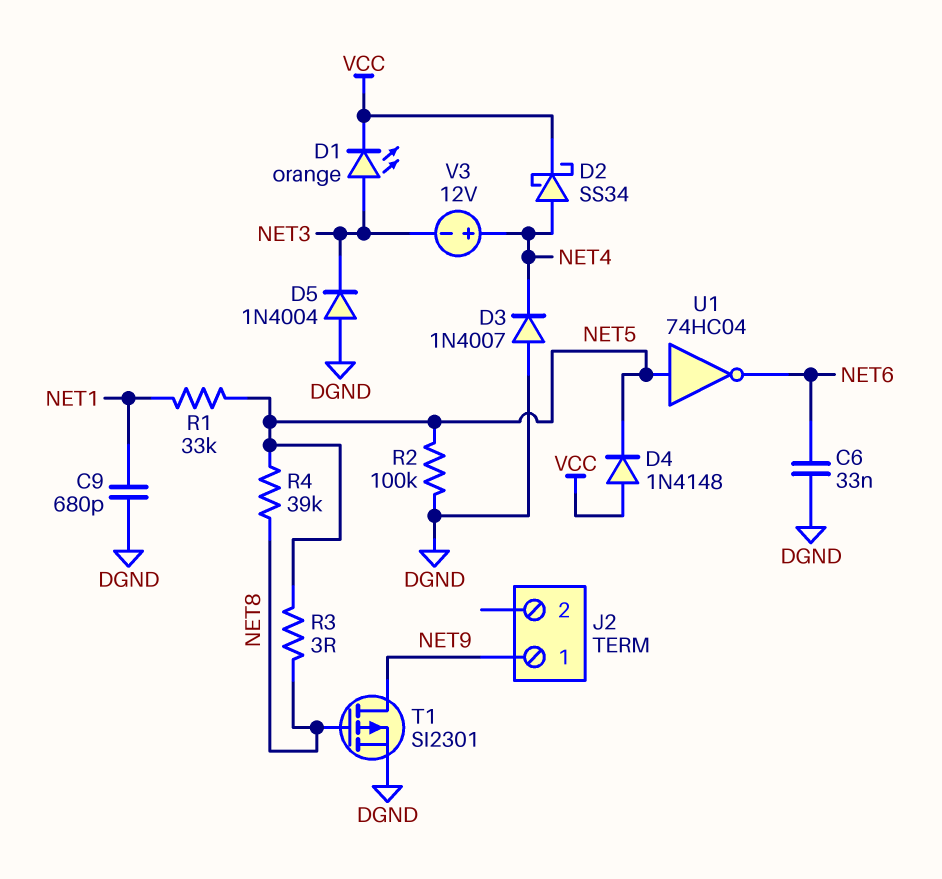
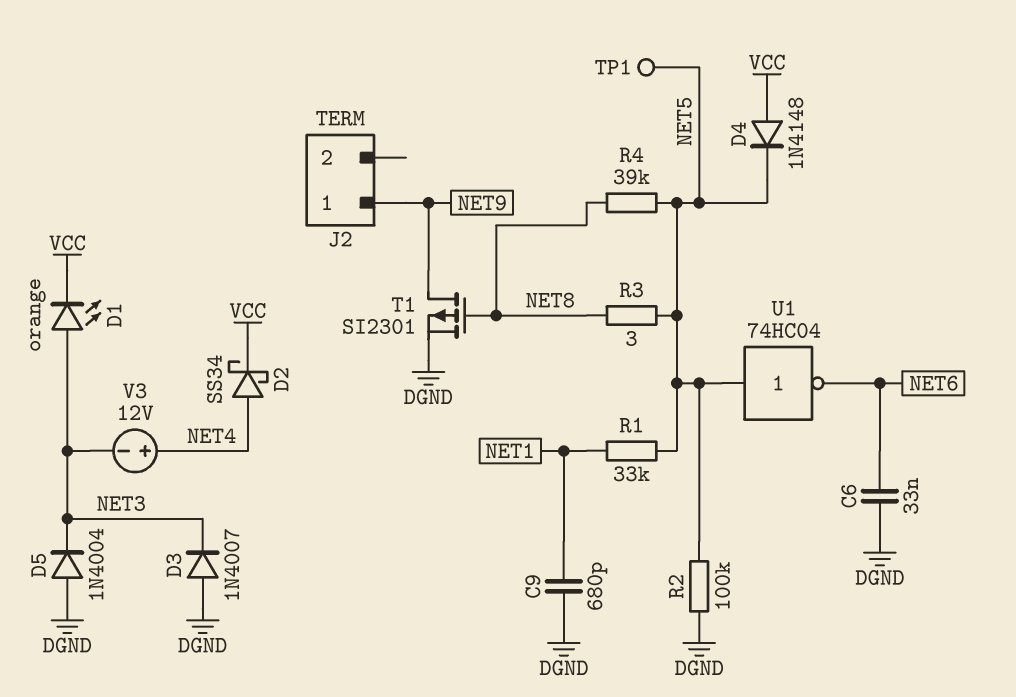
D3: diode 1N4007 (A DGND, K NET4) -> diode 1N4007 (A DGND, K NET3)
TP1: none -> test point (NET5)

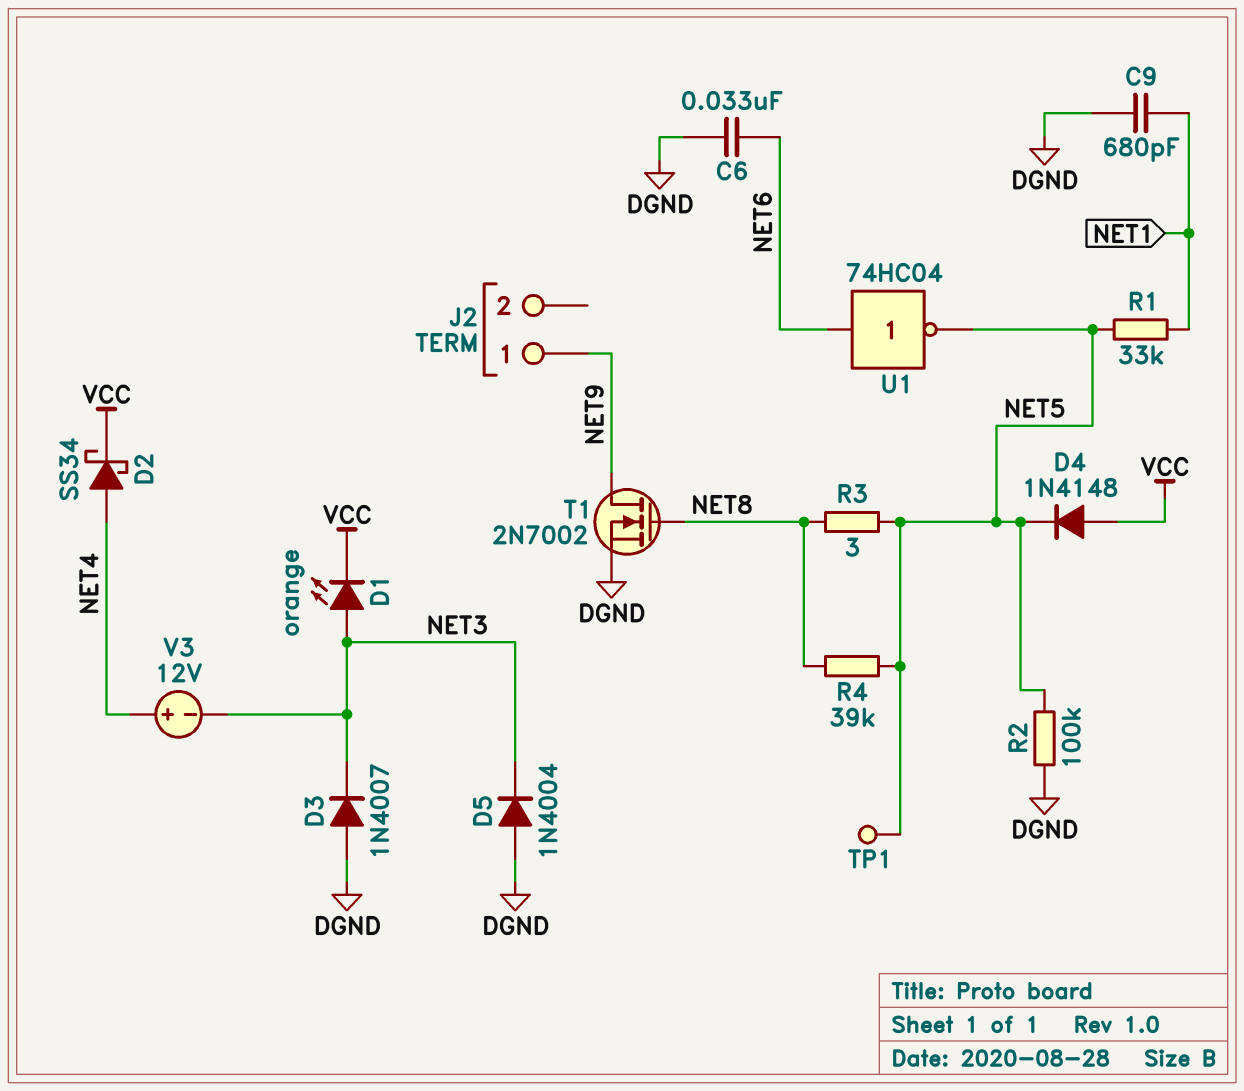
T1: PMOS SI2301 (G NET8, D NET9, S DGND) -> NMOS 2N7002 (G NET8, D NET9, S DGND)
U1: NOT 74HC04 (in NET5, out NET6) -> NOT 74HC04 (in NET6, out NET5)

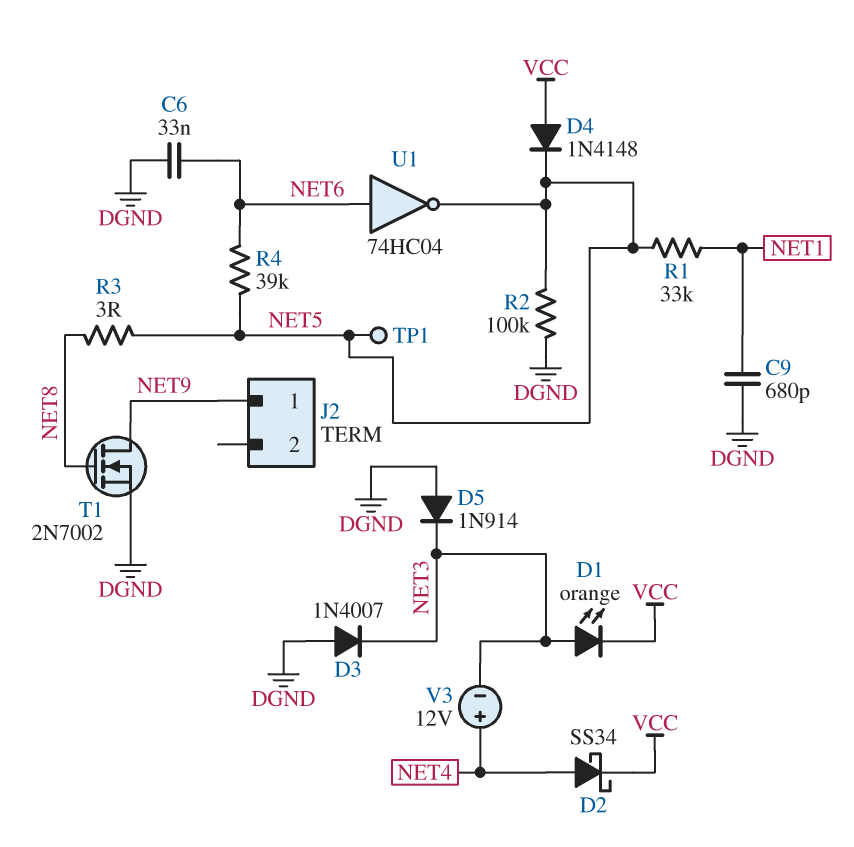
D5: diode 1N4004 (A DGND, K NET3) -> diode 1N914 (A DGND, K NET3)
R4: 39k (NET5, NET8) -> 39k (NET5, NET6)

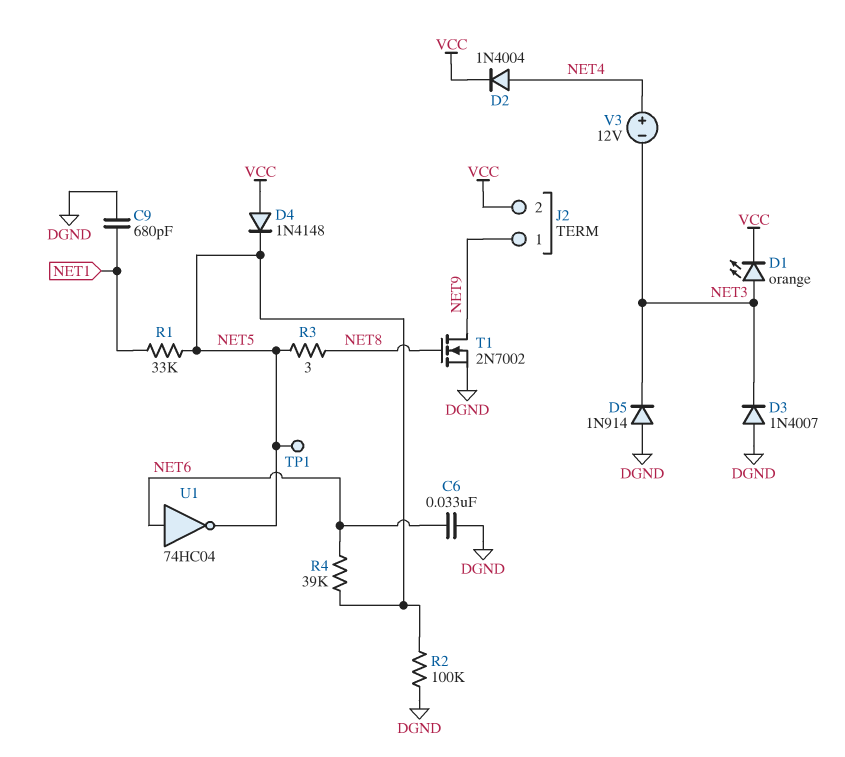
D2: schottky SS34 (A NET4, K VCC) -> diode 1N4004 (A NET4, K VCC)
J2 pin 2: none -> VCC

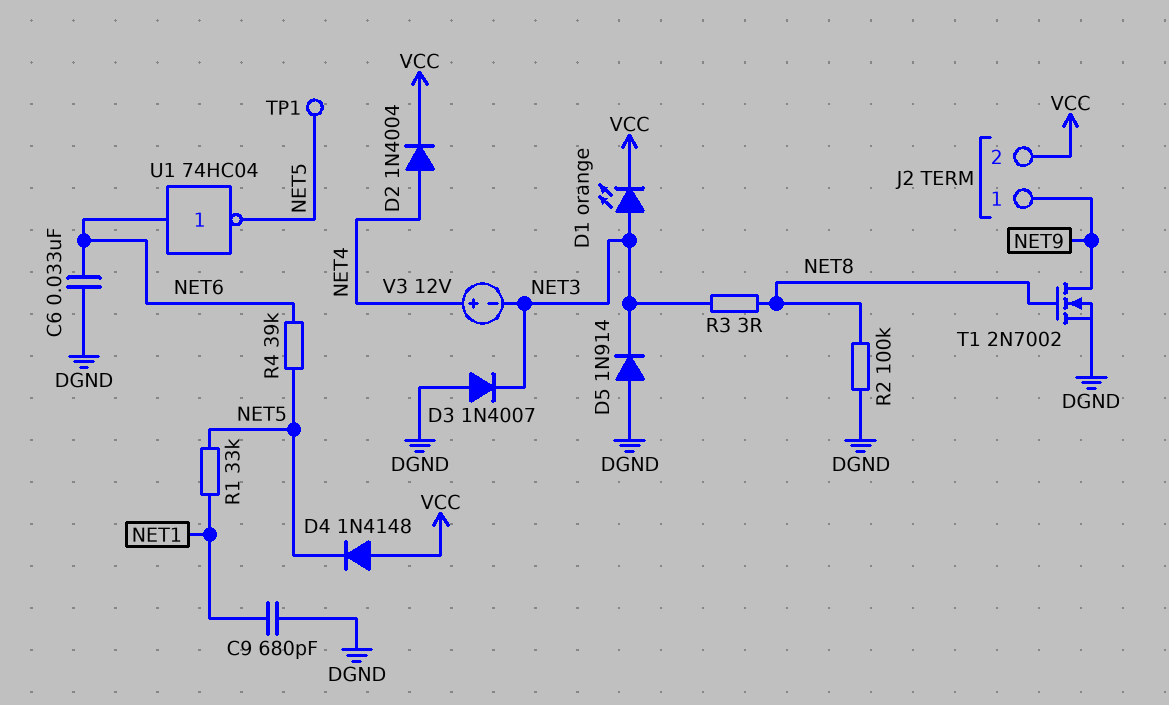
R2: 100k (DGND, NET5) -> 100k (DGND, NET8)
R3: 3 (NET5, NET8) -> 3 (NET3, NET8)

